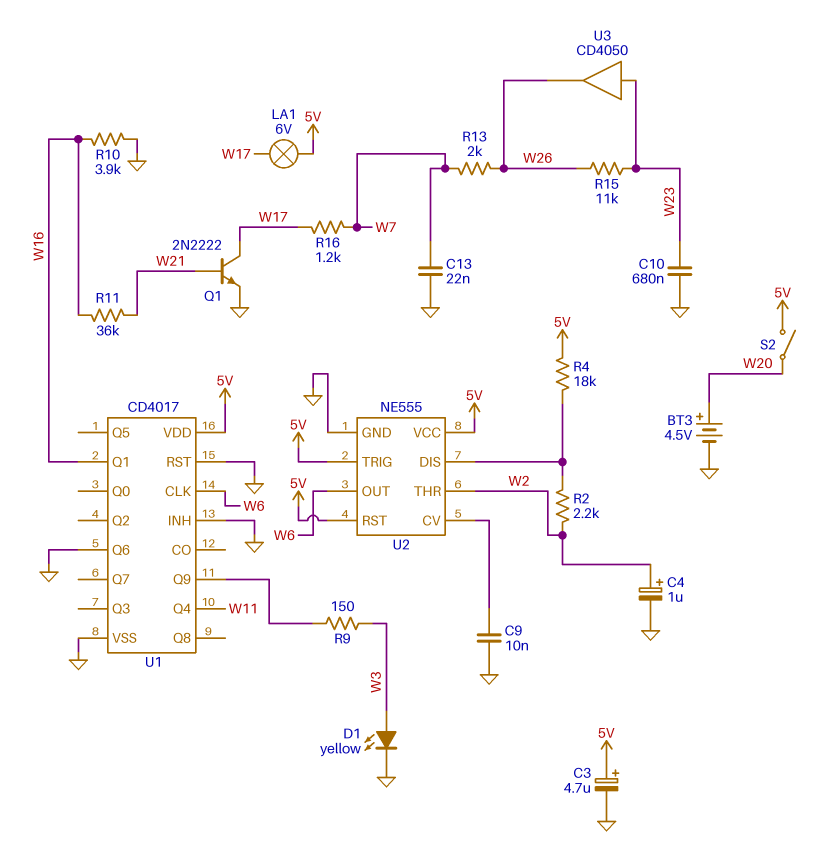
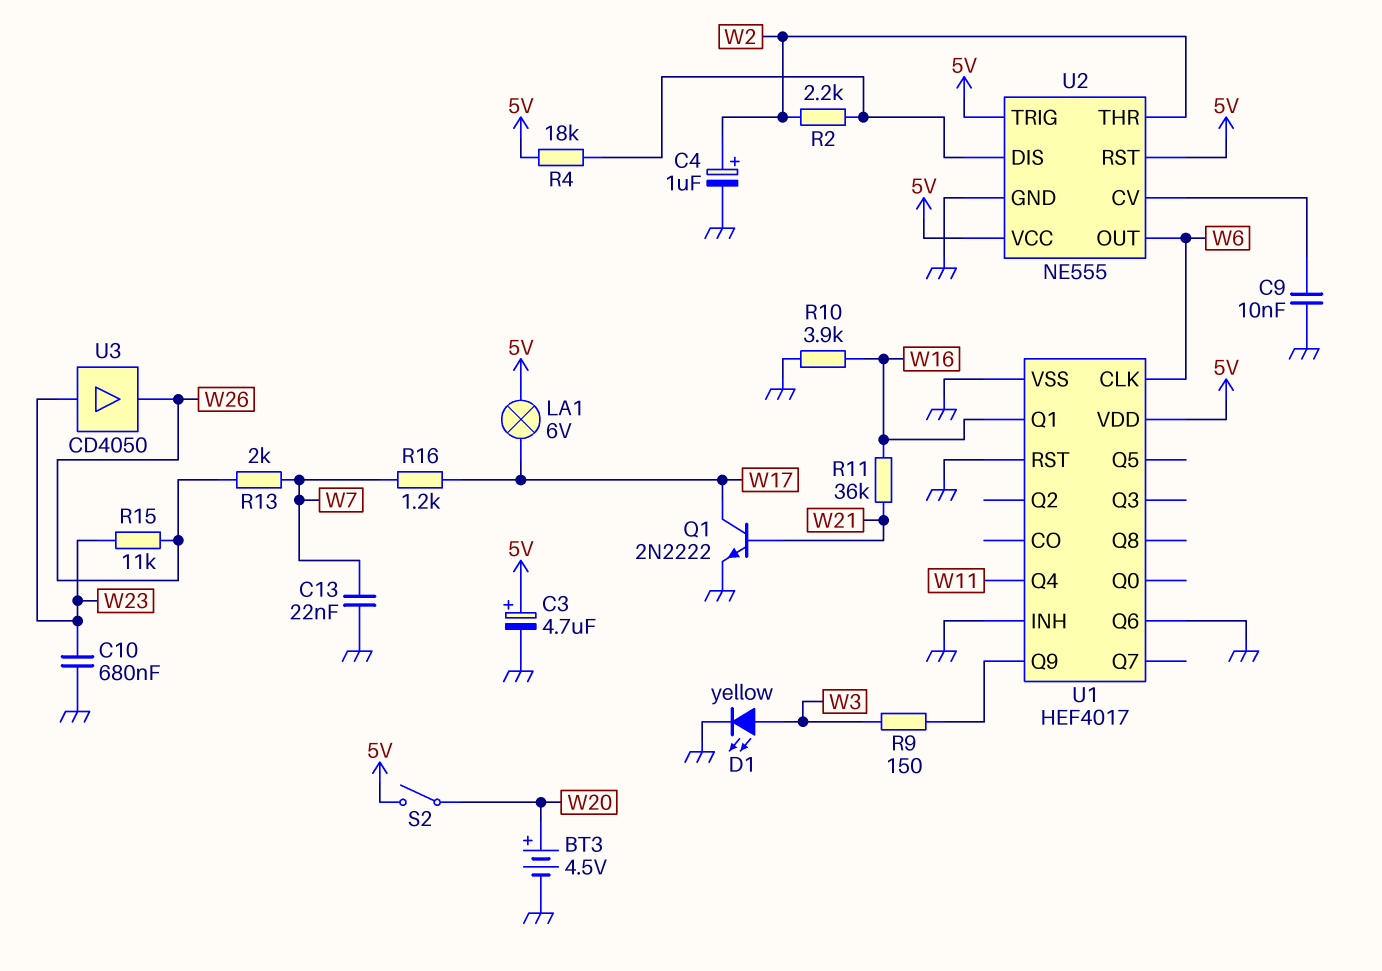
U1: CD4017 -> HEF4017

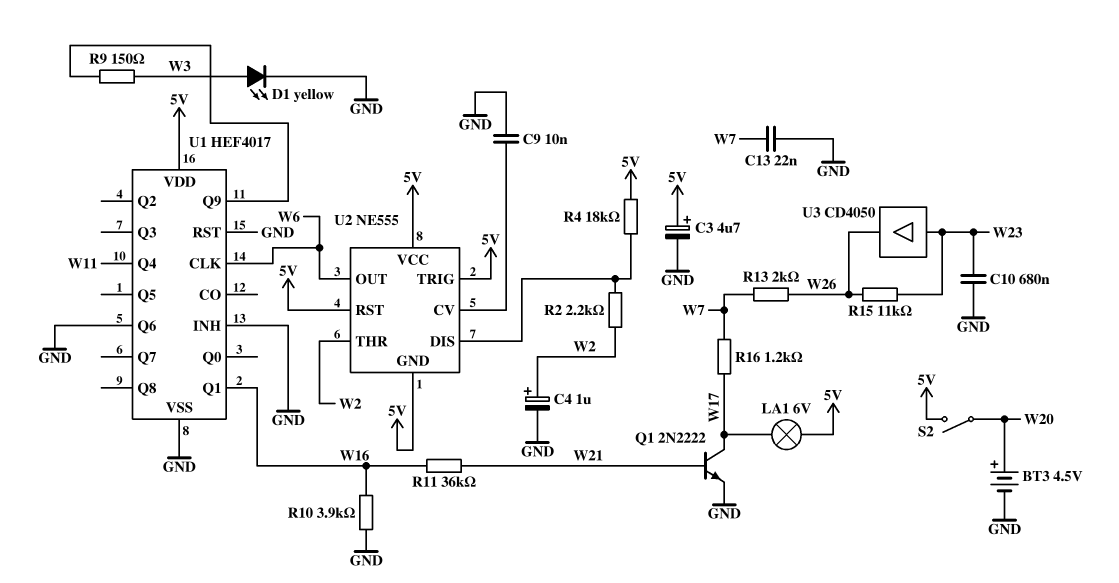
U2 pin GND: GND -> 5V

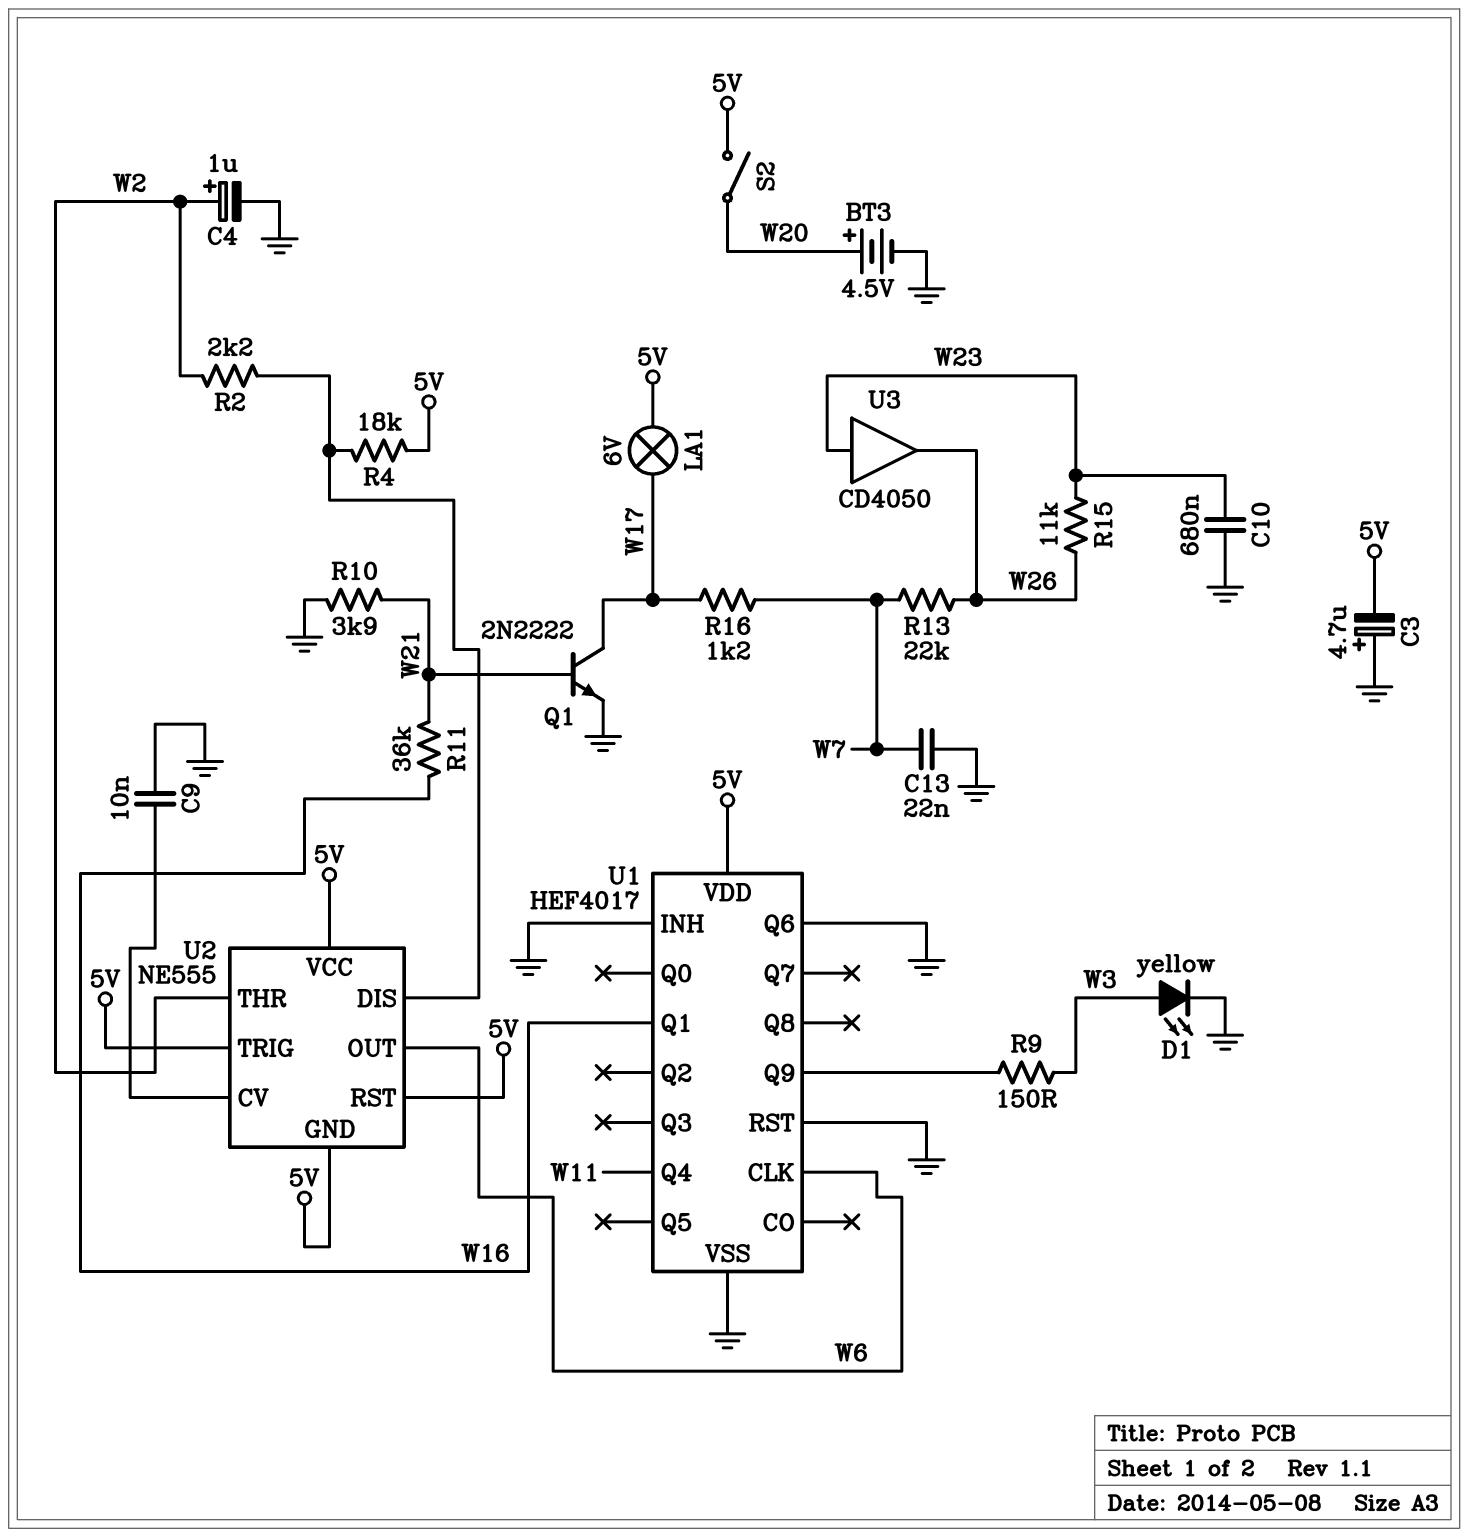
C3: 4.7uF (plus 5V, minus GND) -> 4.7uF (plus GND, minus 5V)
R10: 3.9k (GND, W16) -> 3.9k (GND, W21)
R13: 2k (W7, W26) -> 22k (W7, W26)

